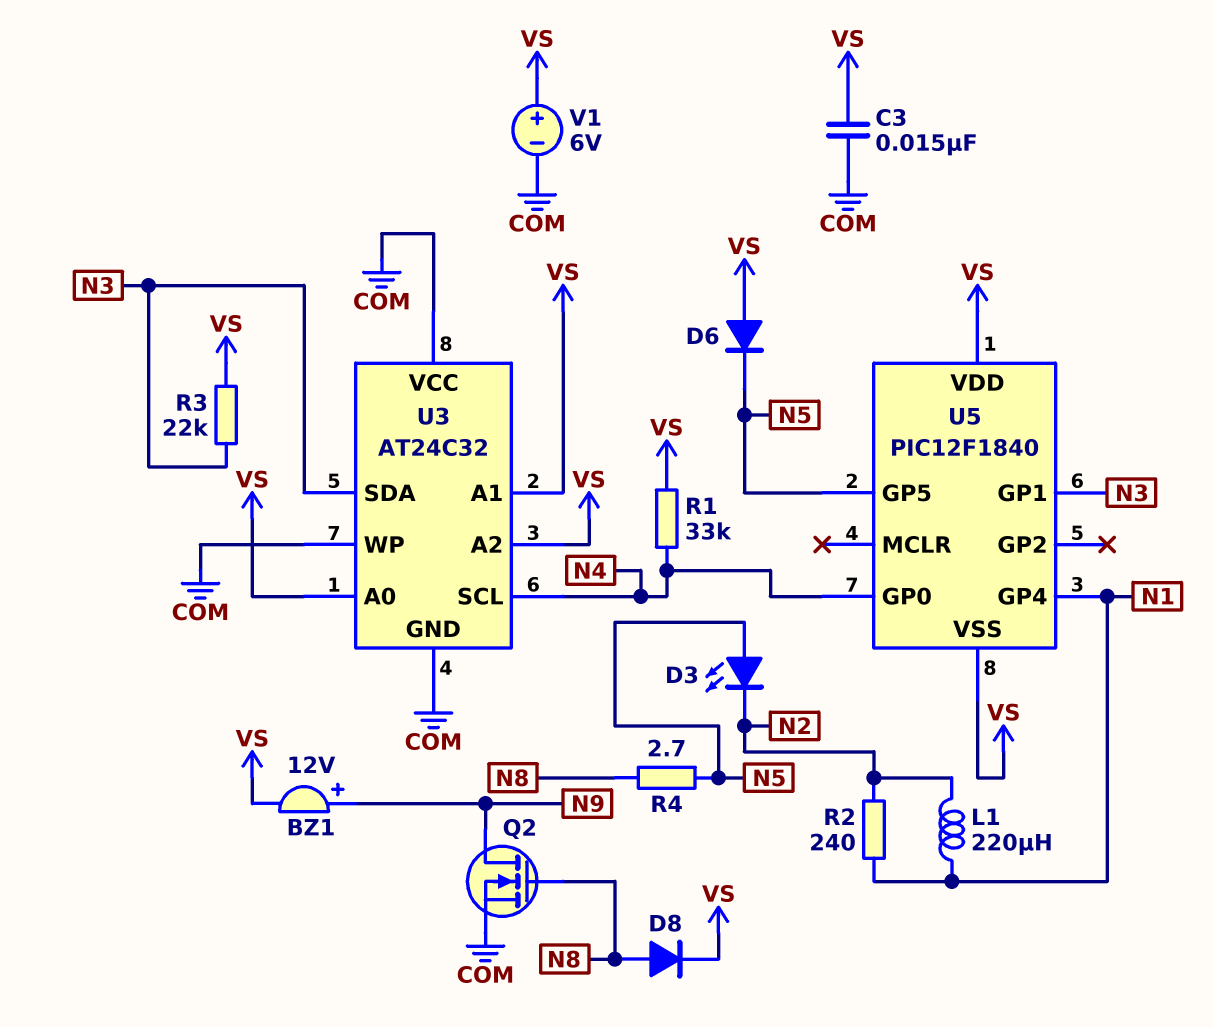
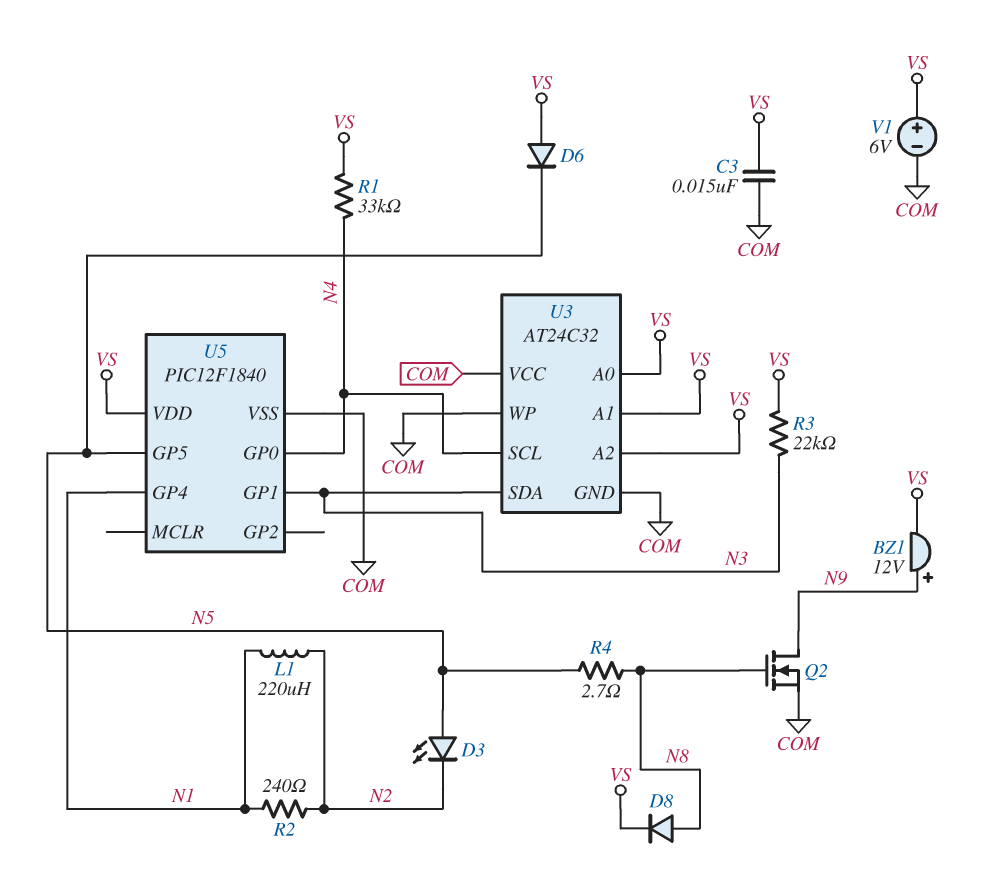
U5 pin VSS: VS -> COM

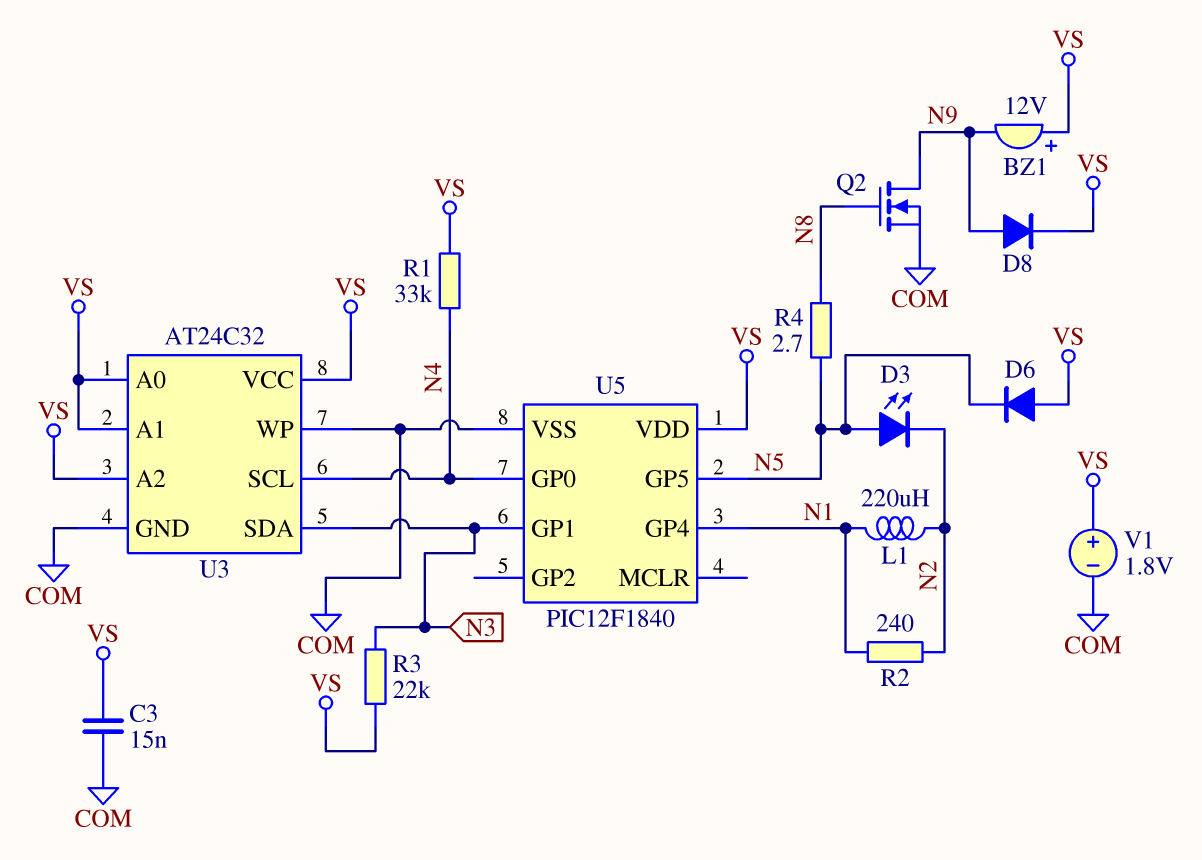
BZ1: buzzer 12V (plus N9, minus VS) -> buzzer 12V (plus VS, minus N9)
D8: diode (A N8, K VS) -> diode (A N9, K VS)
U3 pin VCC: COM -> VS
V1: 6V (plus VS, minus COM) -> 1.8V (plus VS, minus COM)

